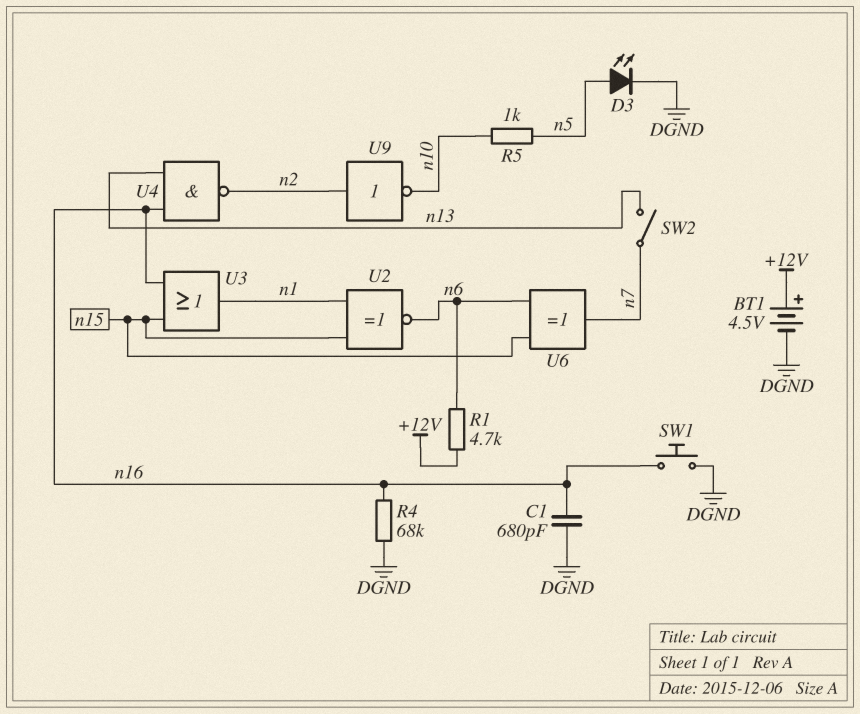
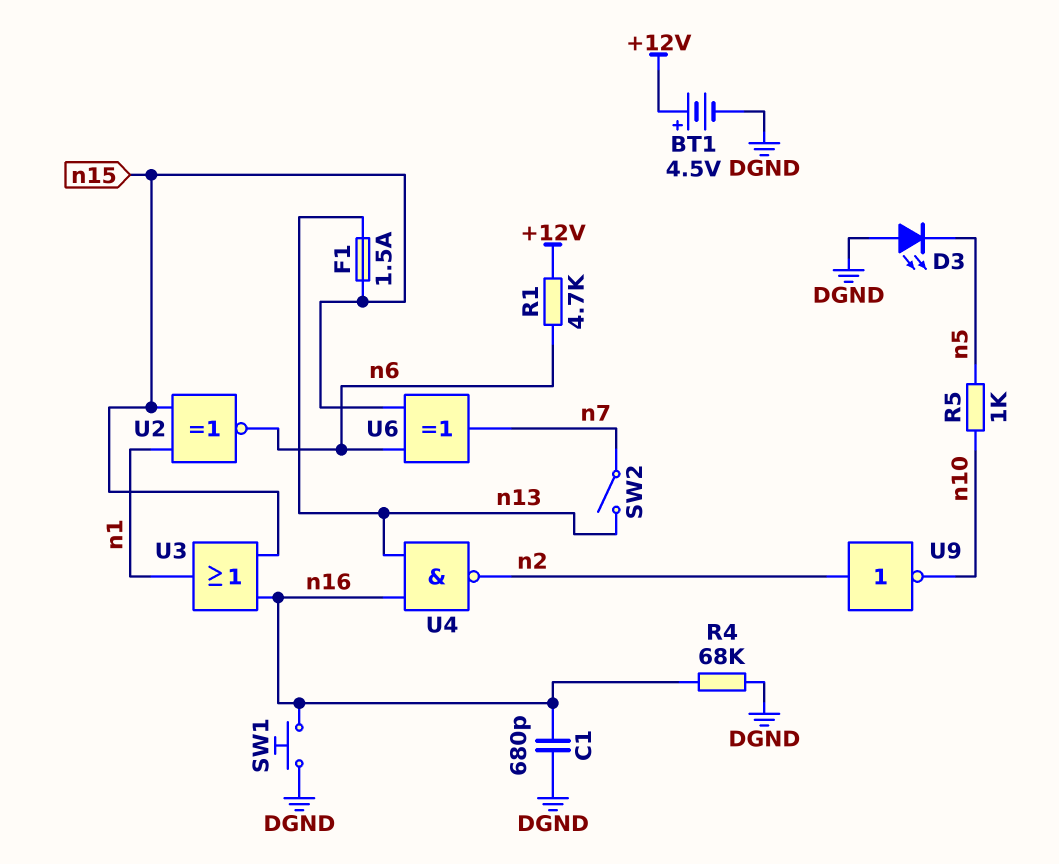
D3: LED (A n5, K DGND) -> LED (A DGND, K n5)
F1: none -> 1.5A (n13, n15)

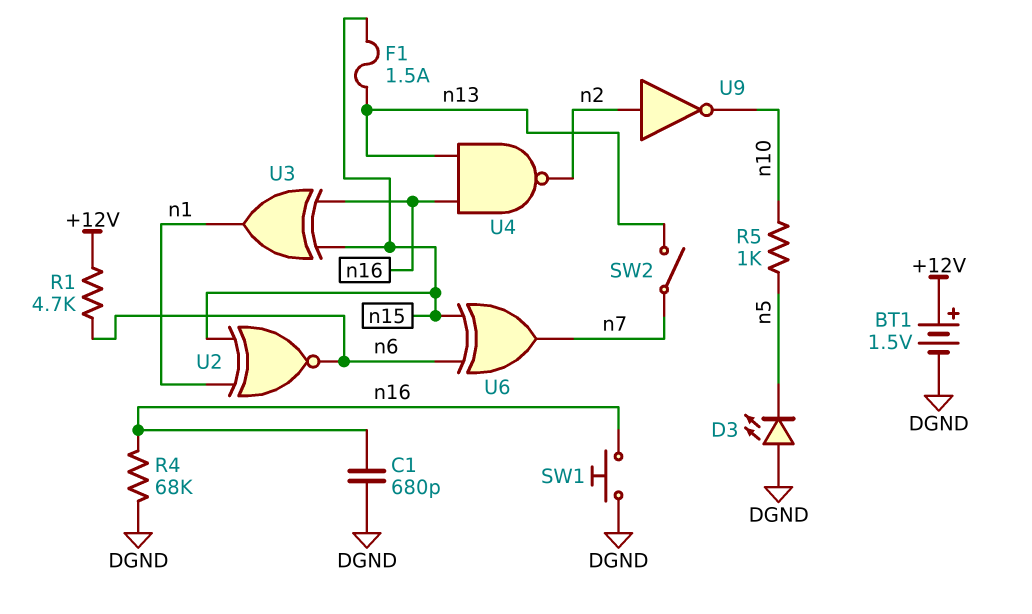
BT1: 4.5V (plus +12V, minus DGND) -> 1.5V (plus +12V, minus DGND)
U3: OR (in n15, in n16, out n1) -> XOR (in n15, in n16, out n1)

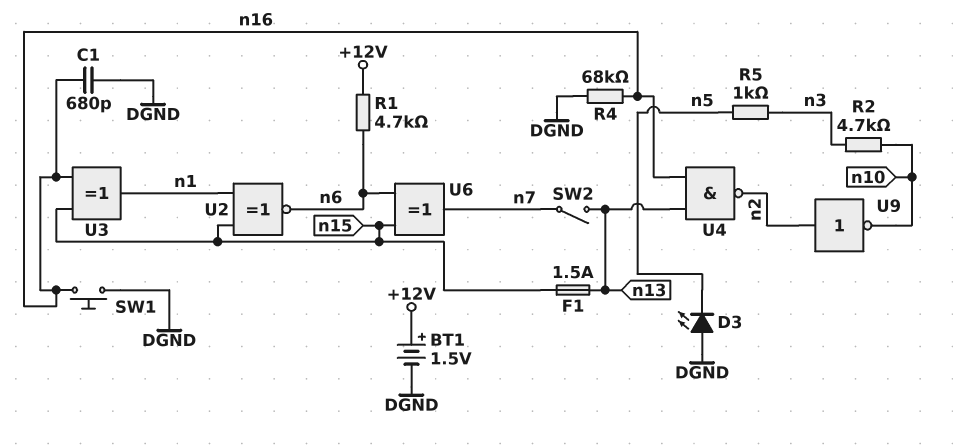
R2: none -> 4.7k (n3, n10)
R5: 1k (n5, n10) -> 1k (n3, n5)

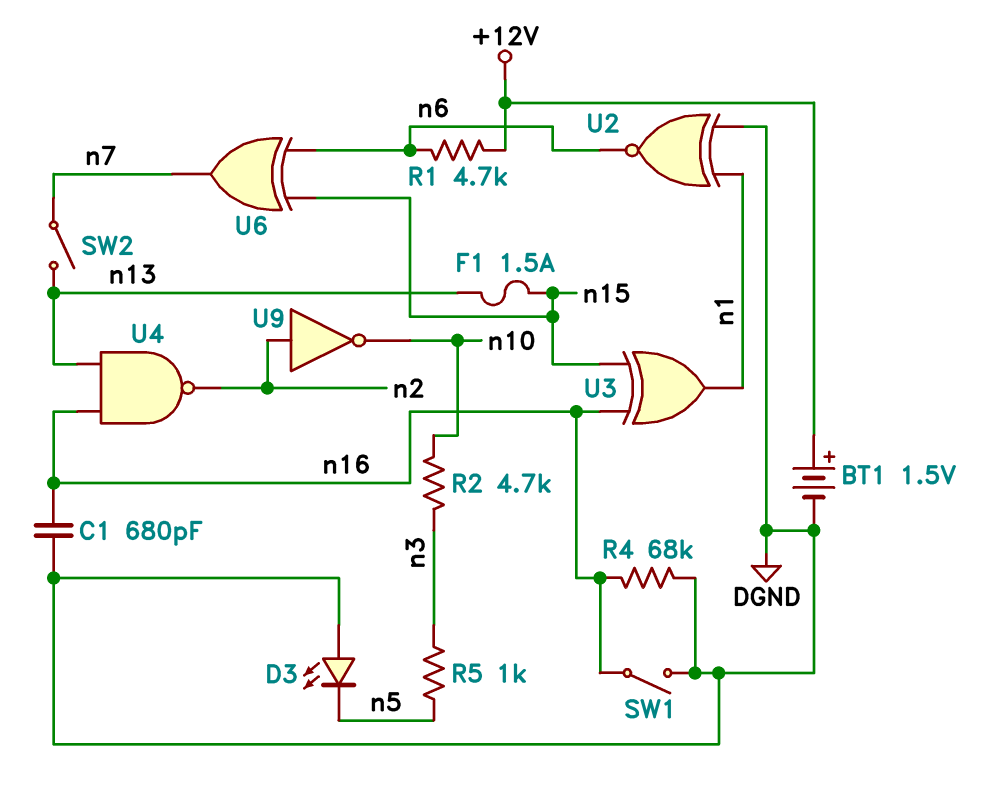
SW1: button (DGND, n16) -> switch (DGND, n16)
U2: XNOR (in n1, in n15, out n6) -> XNOR (in DGND, in n1, out n6)

